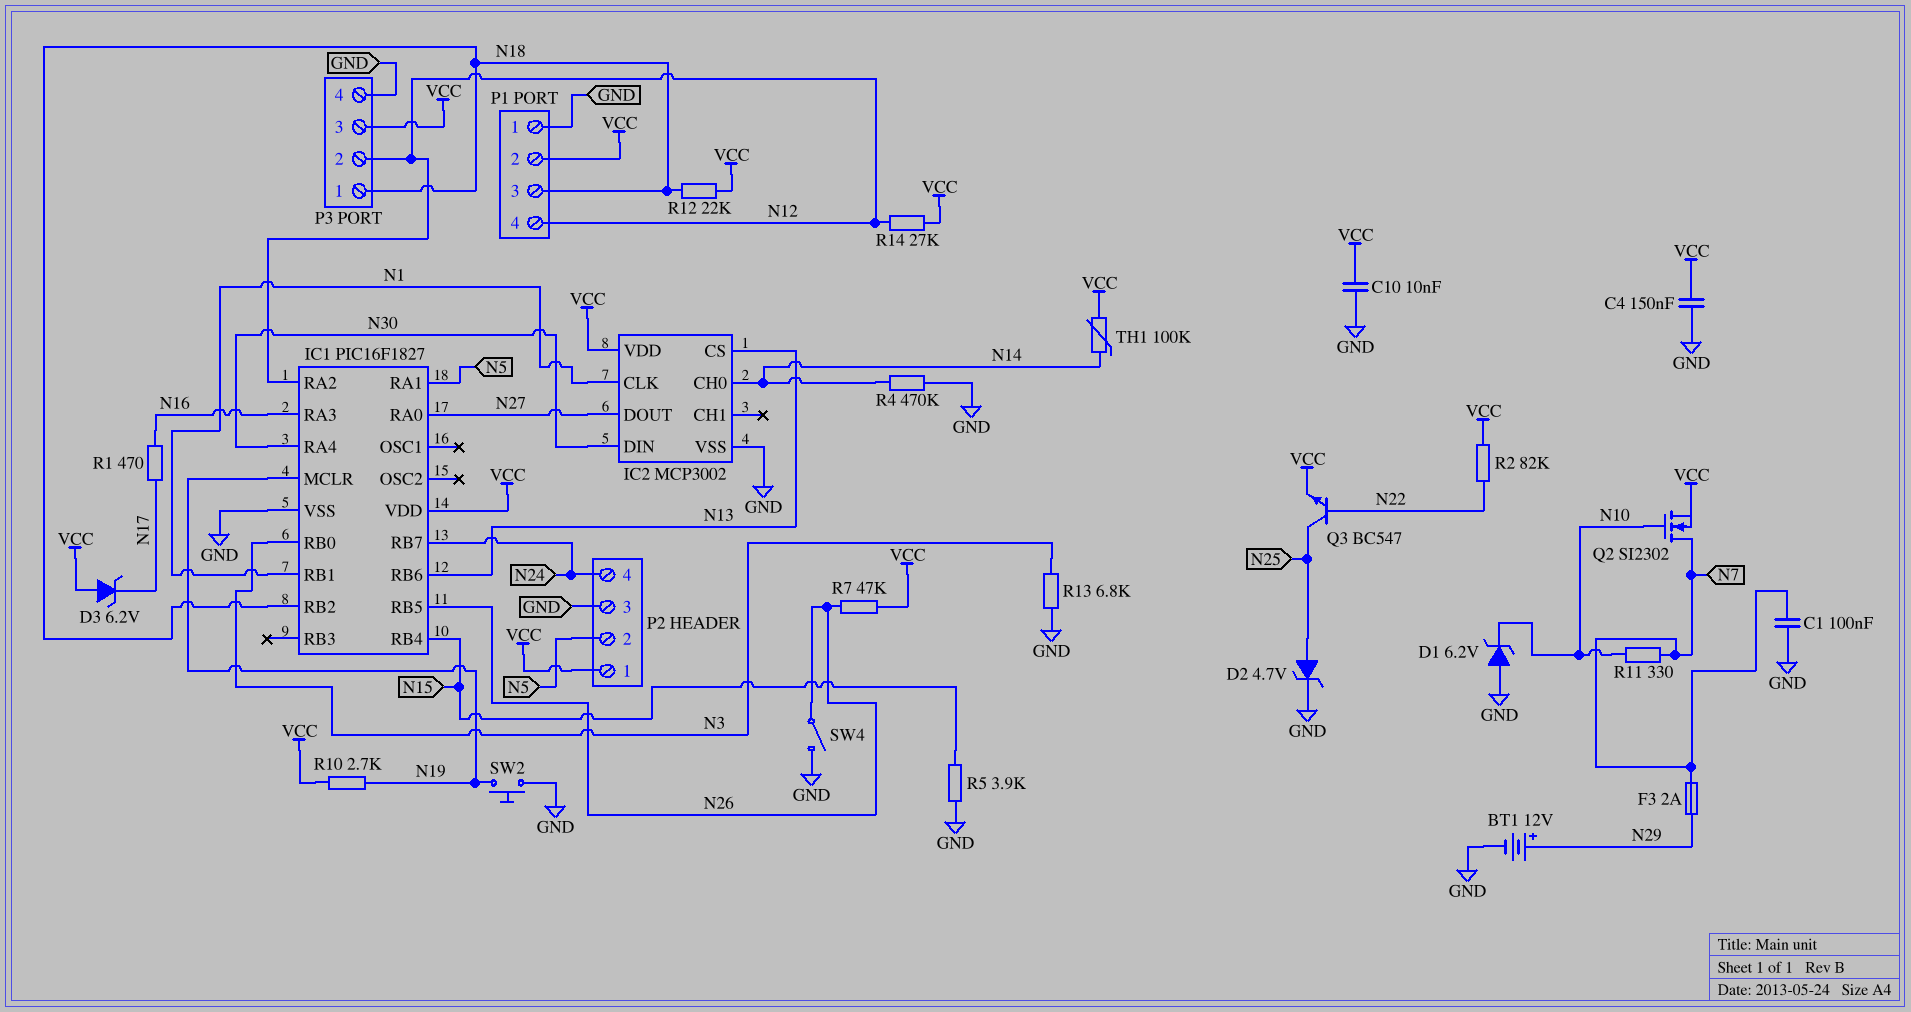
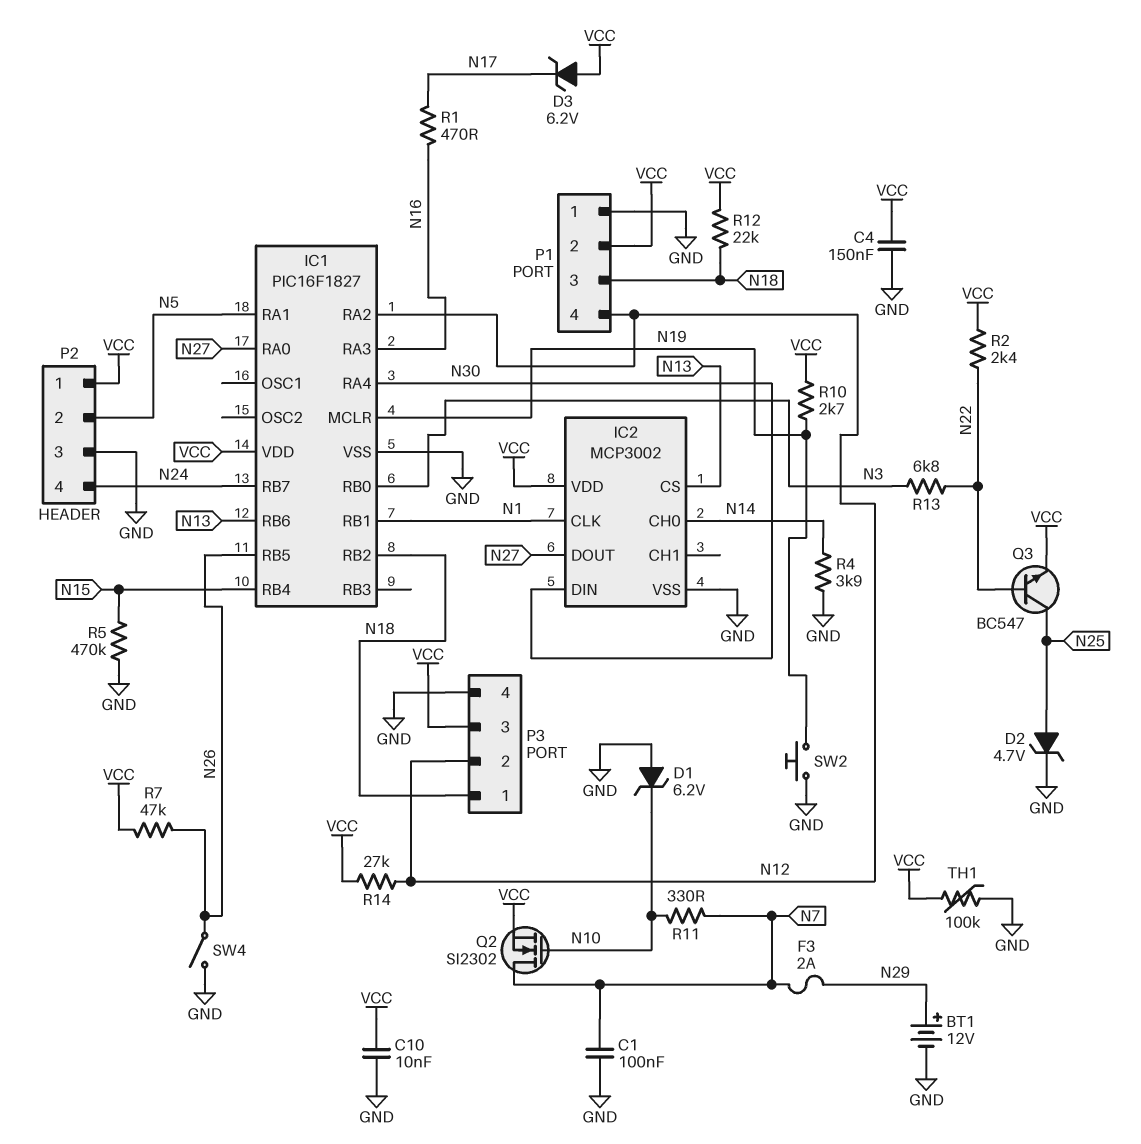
R2: 82k (N22, VCC) -> 2.4k (N22, VCC)
R4: 470k (GND, N14) -> 3.9k (GND, N14)
R5: 3.9k (GND, N15) -> 470k (GND, N15)
R13: 6.8k (GND, N3) -> 6.8k (N3, N22)
TH1: 100k (N14, VCC) -> 100k (GND, VCC)

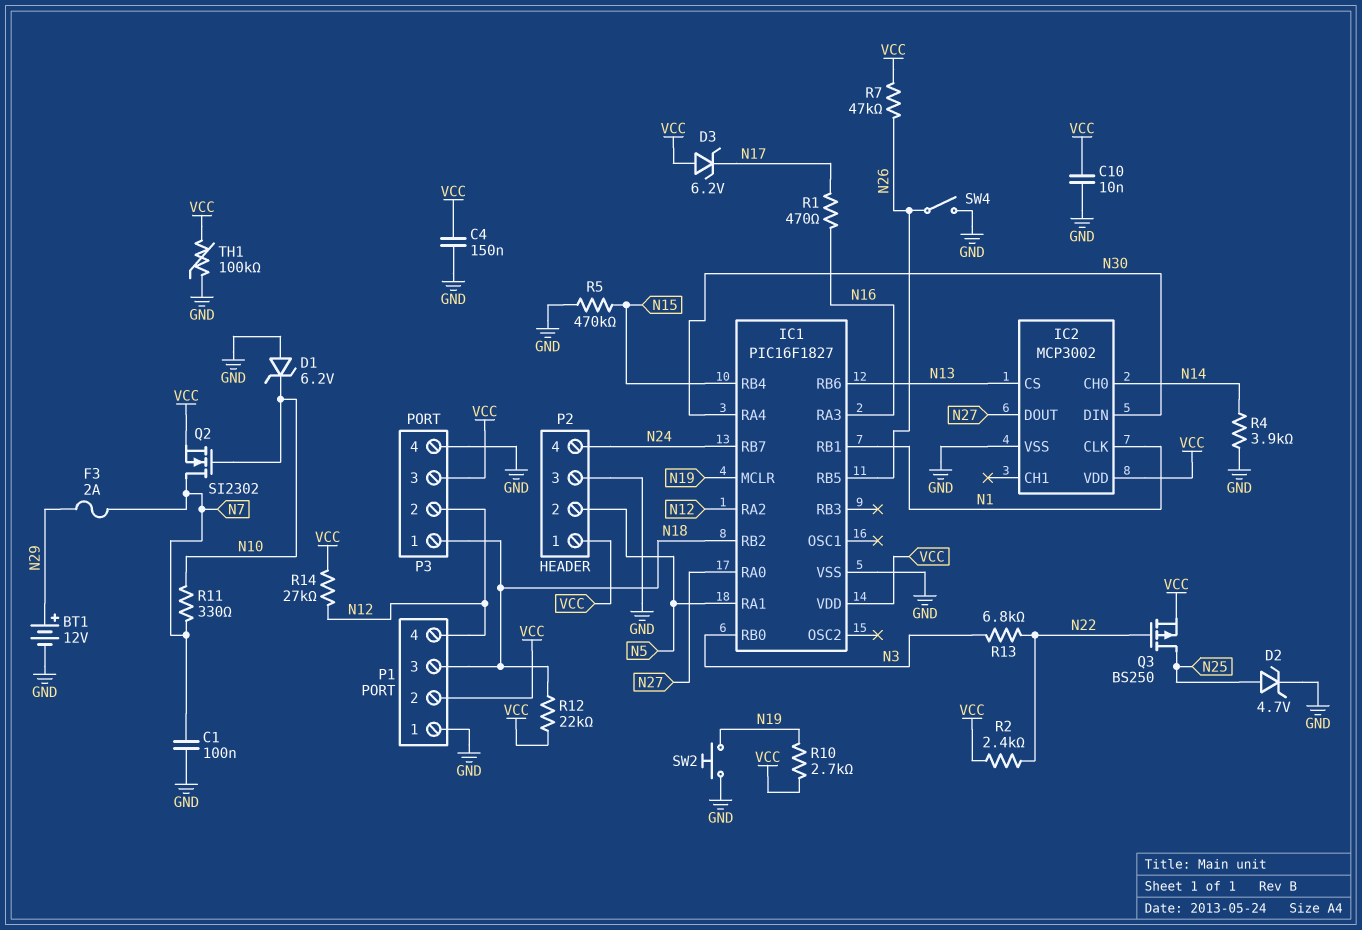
Q3: NPN BC547 (B N22, C N25, E VCC) -> PMOS BS250 (G N22, D N25, S VCC)

